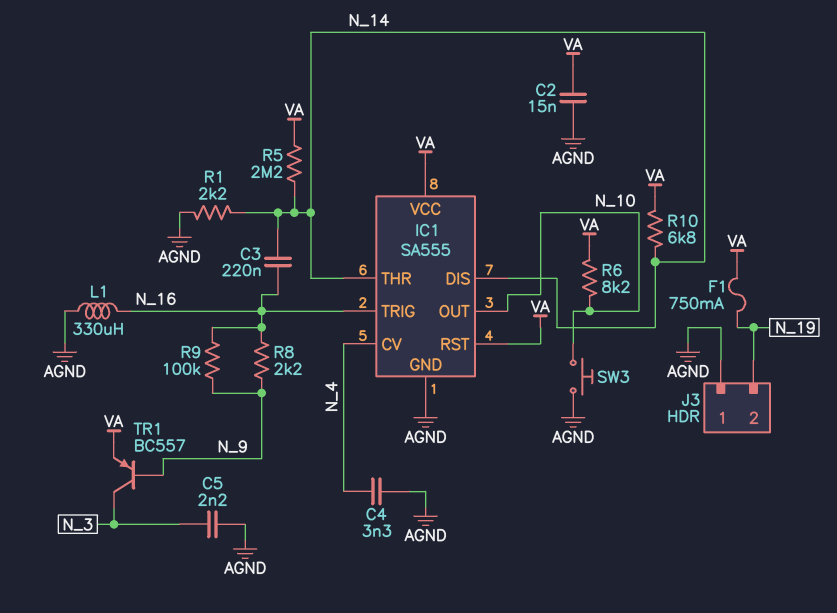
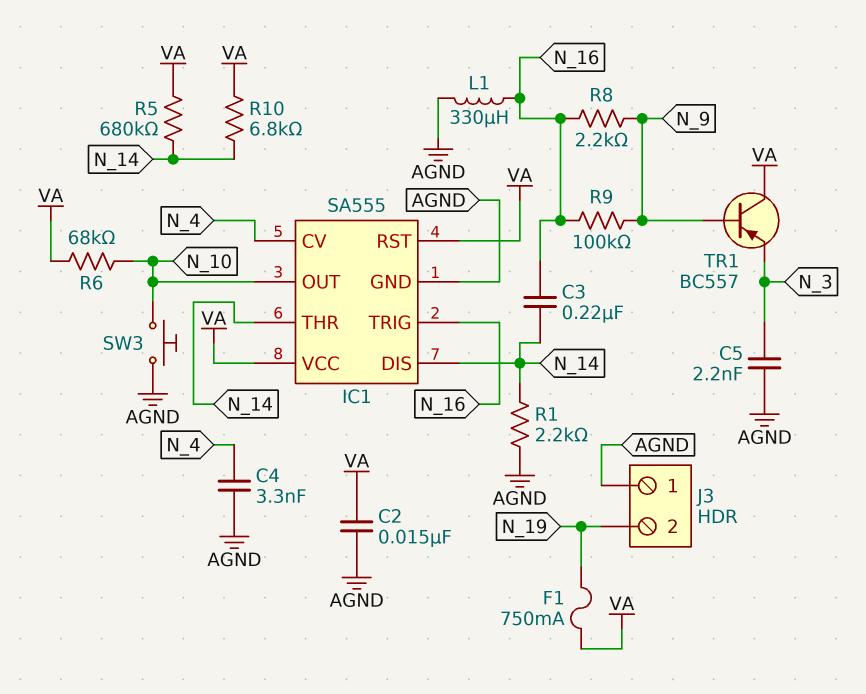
R5: 2.2M (N_14, VA) -> 680k (N_14, VA)
R6: 8.2k (N_10, VA) -> 68k (N_10, VA)
TR1: PNP BC557 (B N_9, C N_3, E VA) -> PNP BC557 (B N_9, C VA, E N_3)

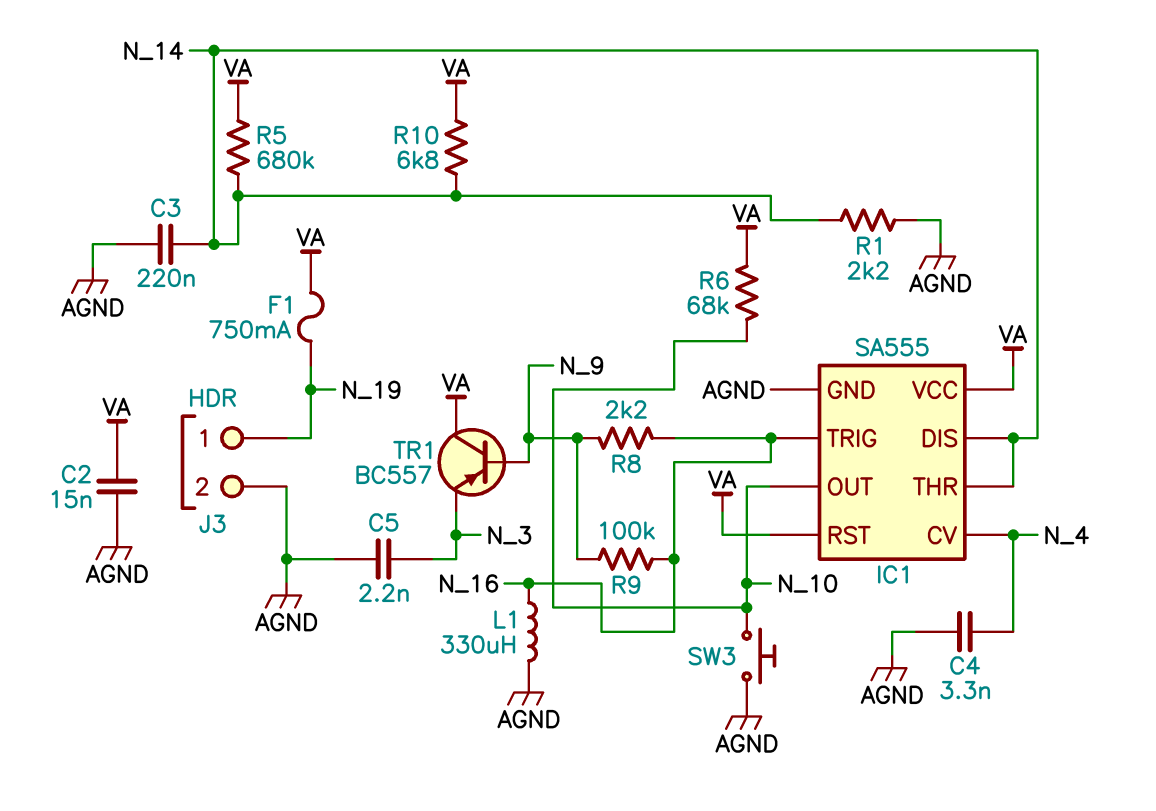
C3: 220nF (N_14, N_16) -> 220nF (AGND, N_14)
J3 pin 1: AGND -> N_19
J3 pin 2: N_19 -> AGND

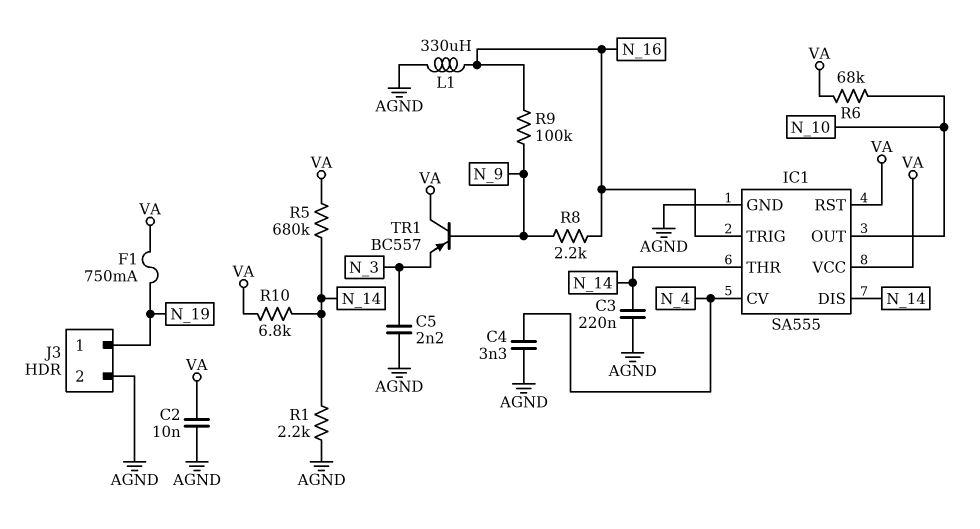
C2: 15nF (AGND, VA) -> 10nF (AGND, VA)
SW3: button (AGND, N_10) -> none

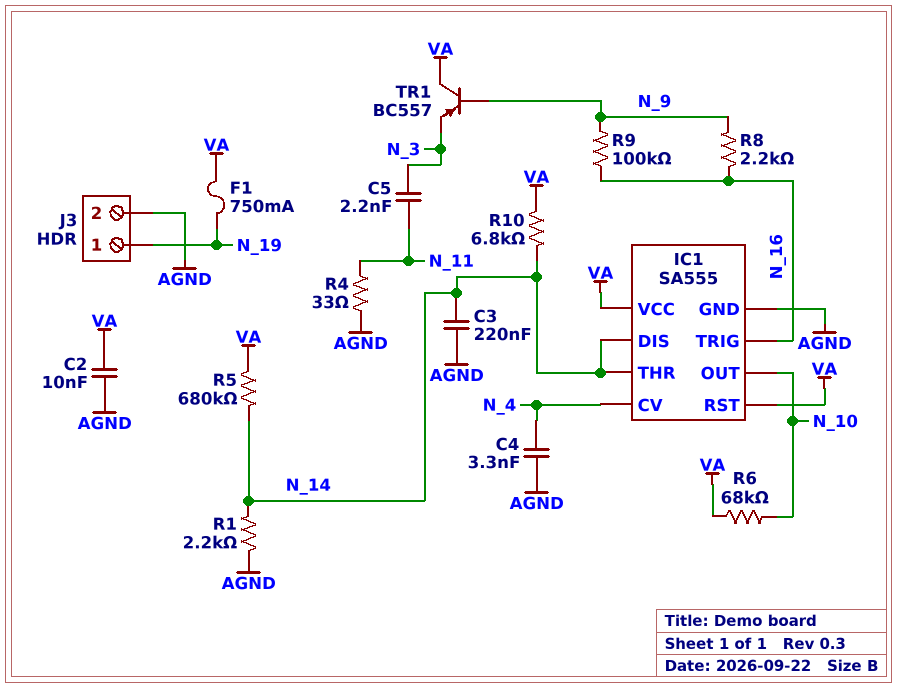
C5: 2.2nF (AGND, N_3) -> 2.2nF (N_3, N_11)
L1: 330uH (AGND, N_16) -> none
R4: none -> 33 (AGND, N_11)

